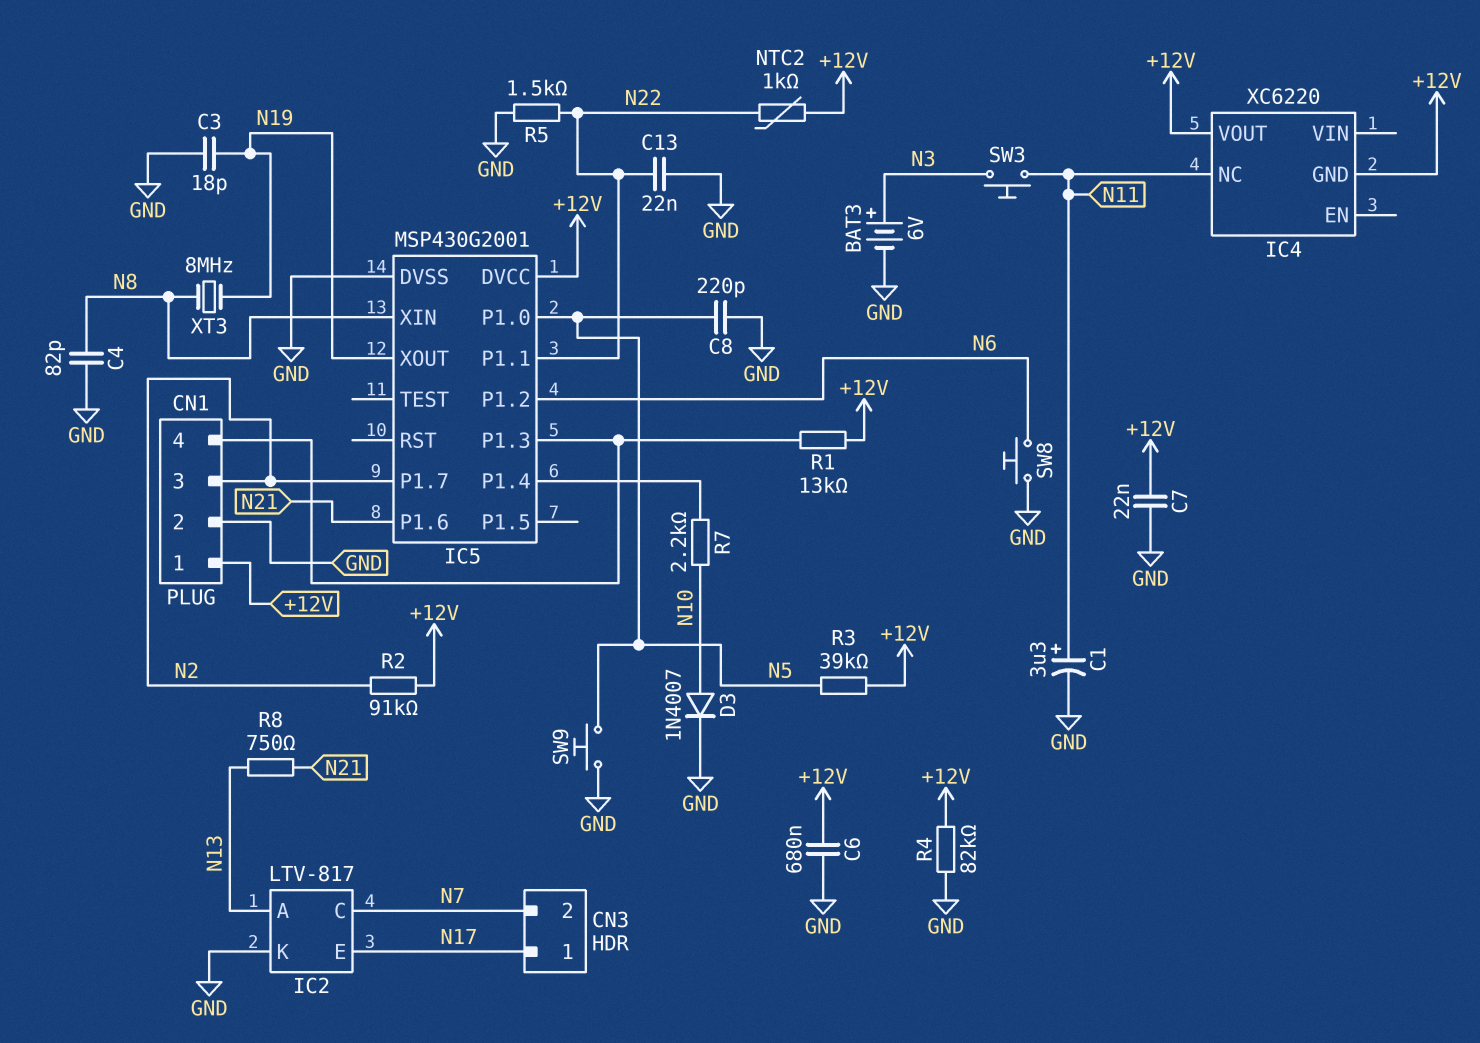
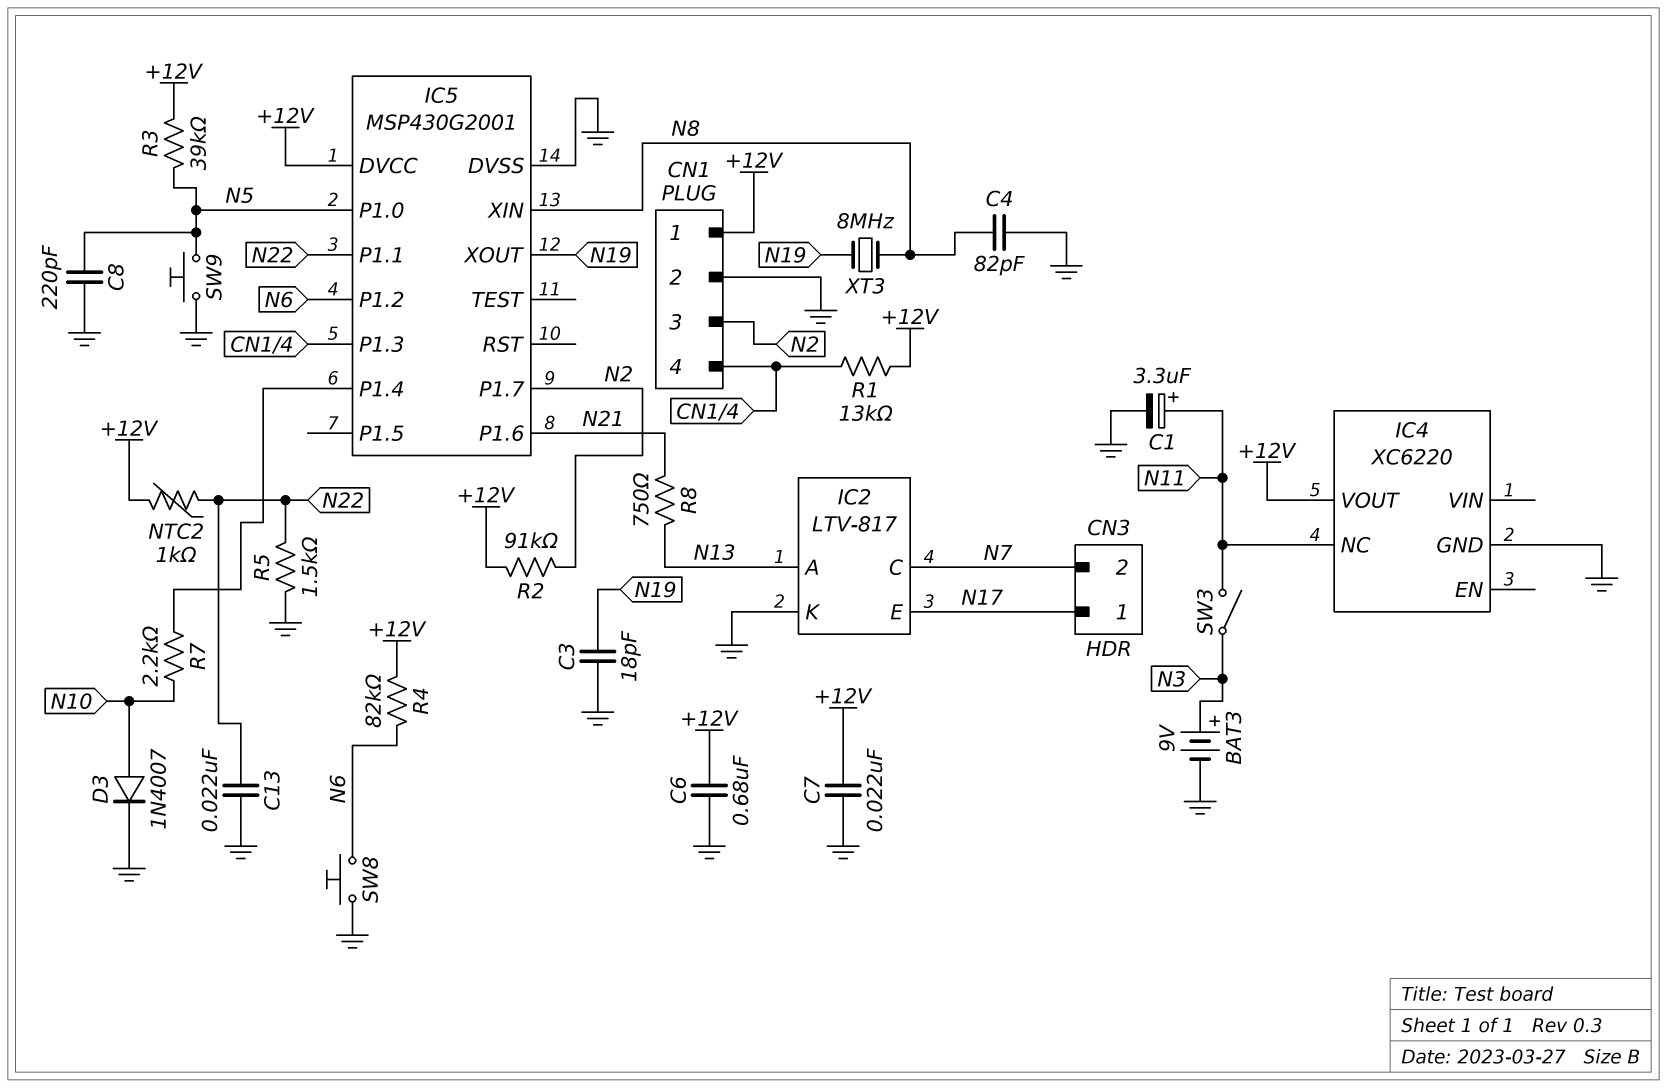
BAT3: 6V (plus N3, minus GND) -> 9V (plus N3, minus GND)
IC4 pin GND: +12V -> GND
R4: 82k (+12V, GND) -> 82k (+12V, N6)
SW3: button (N3, N11) -> switch (N3, N11)

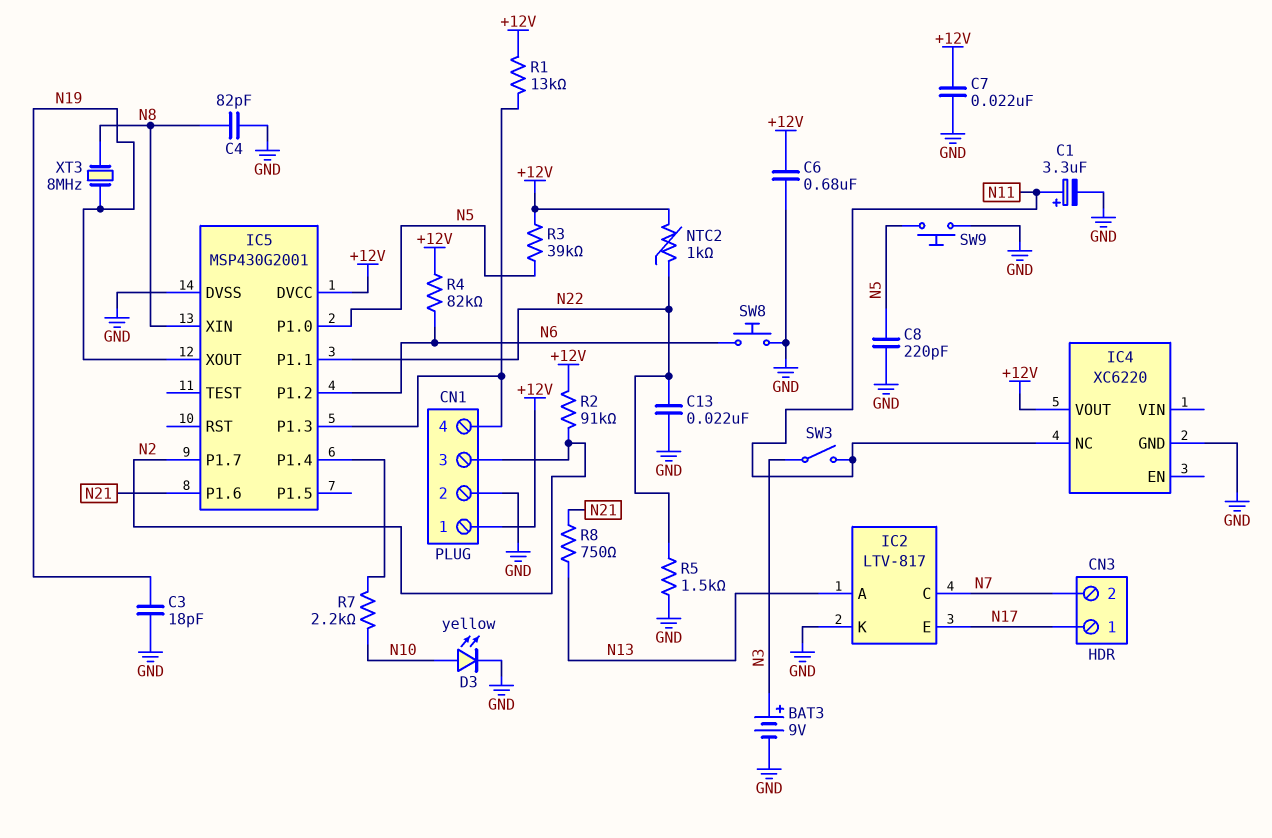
D3: diode 1N4007 (A N10, K GND) -> LED yellow (A N10, K GND)

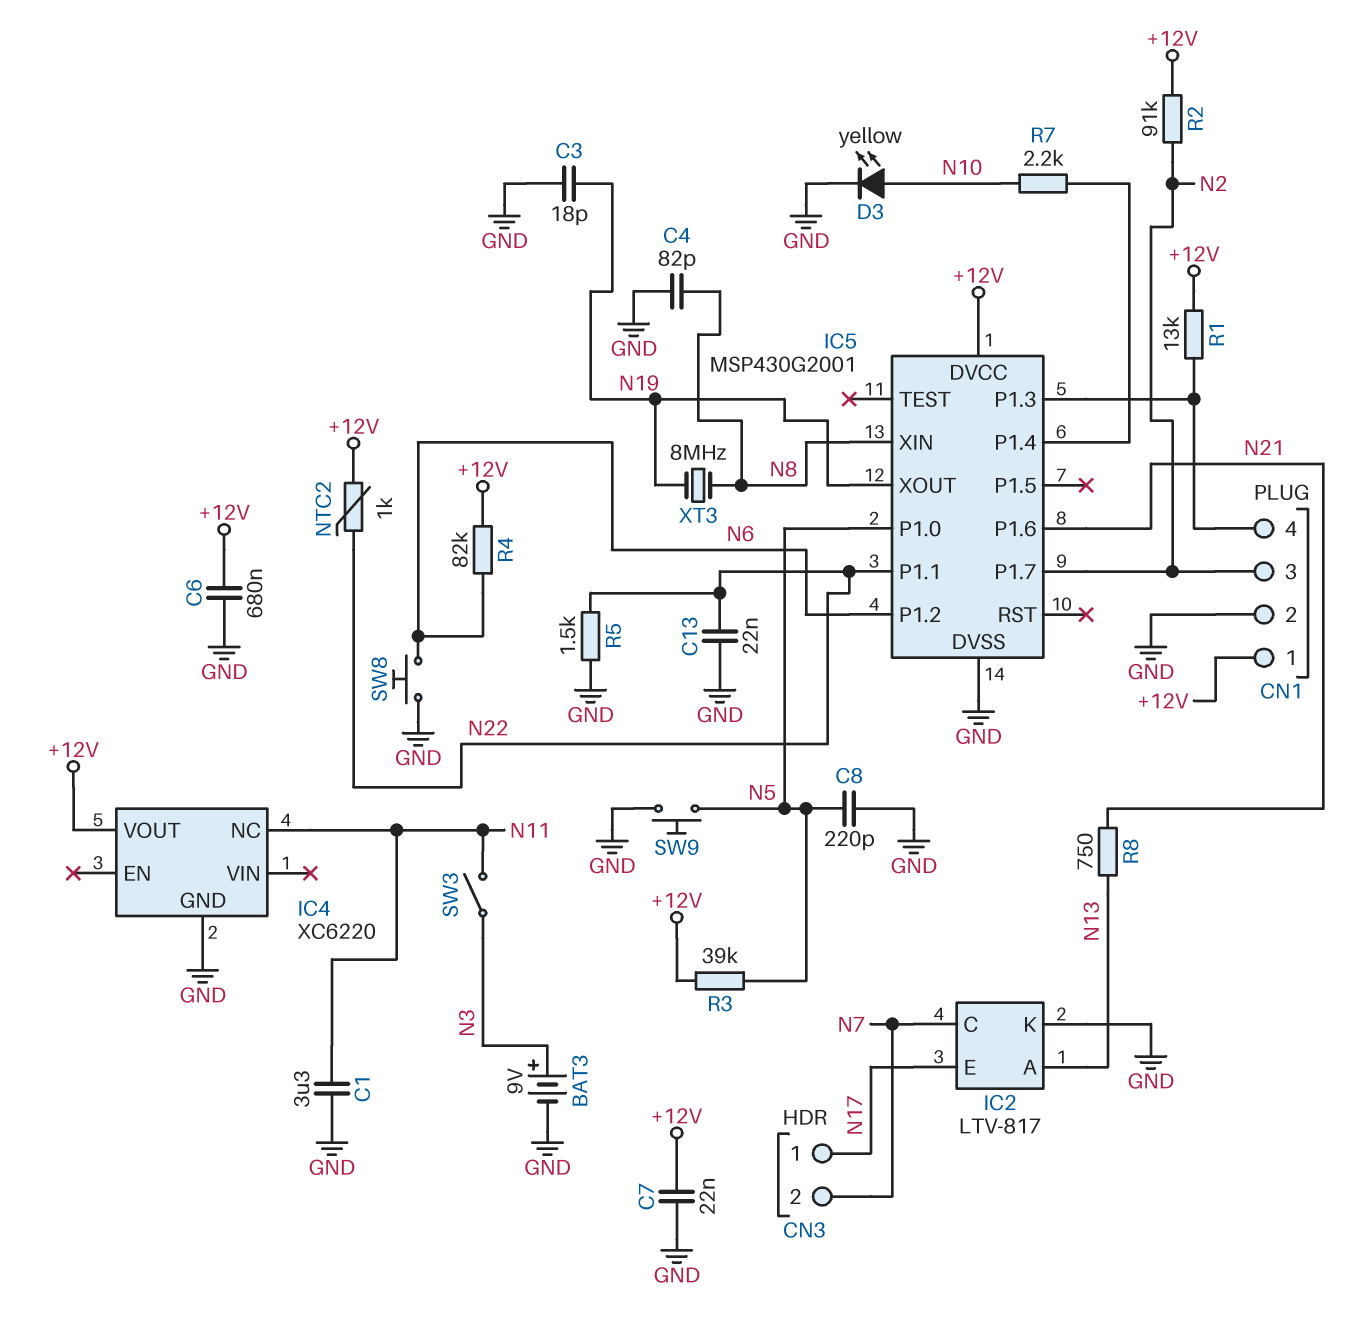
C1: 3.3uF (plus N11, minus GND) -> 3.3uF (GND, N11)

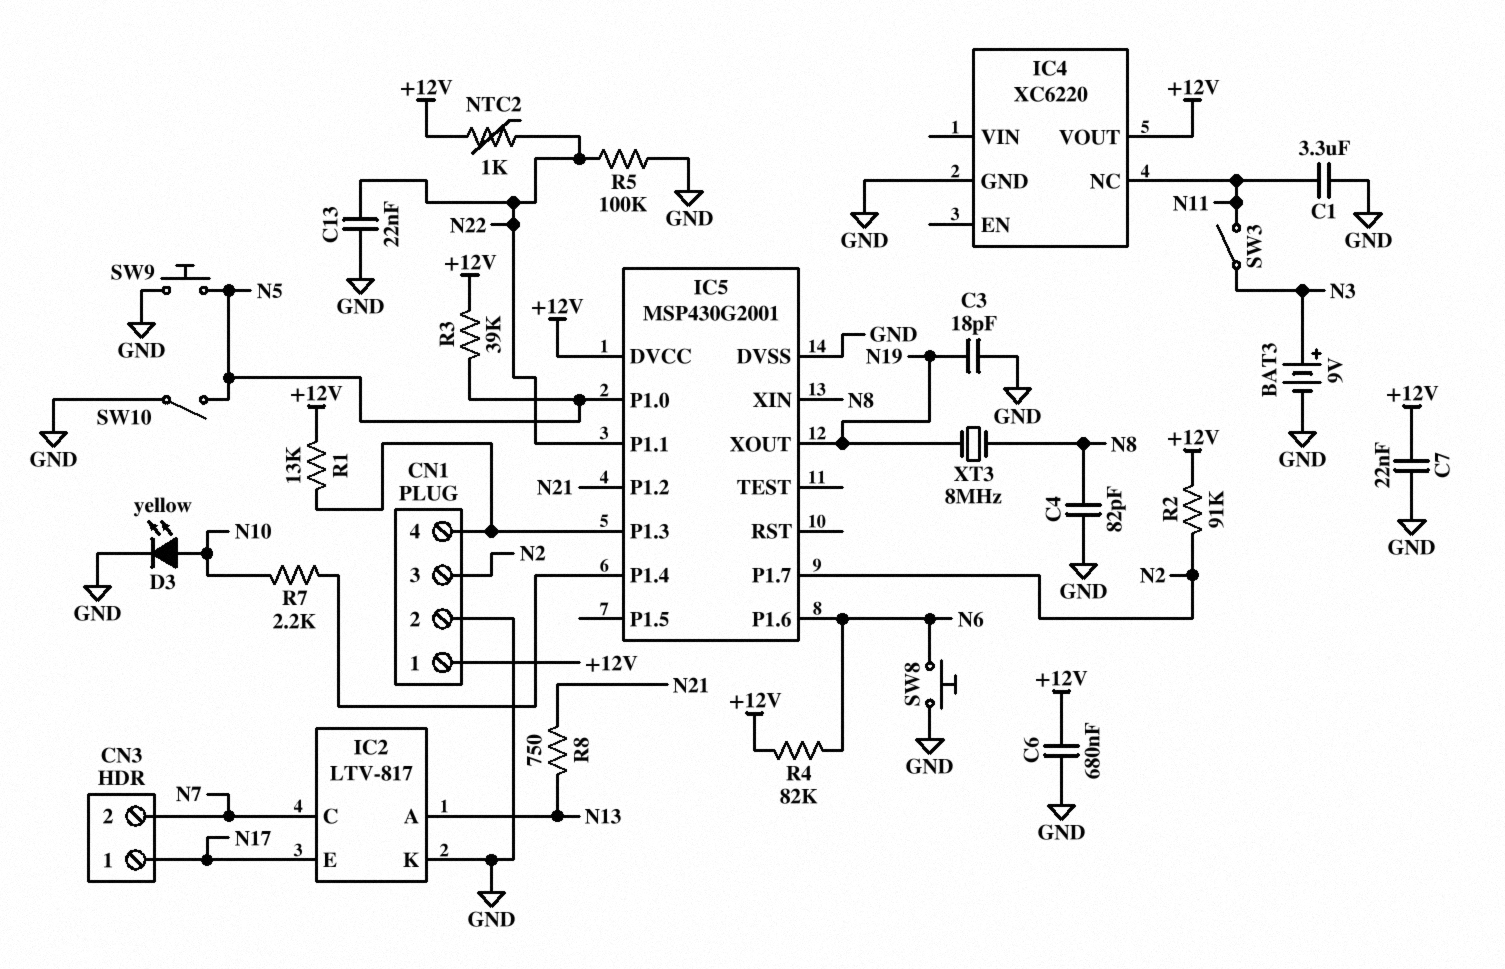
C8: 220pF (GND, N5) -> none
IC5 pin P1.2: N6 -> N21
IC5 pin P1.6: N21 -> N6
R5: 1.5k (GND, N22) -> 100k (GND, N22)
SW10: none -> switch (GND, N5)

